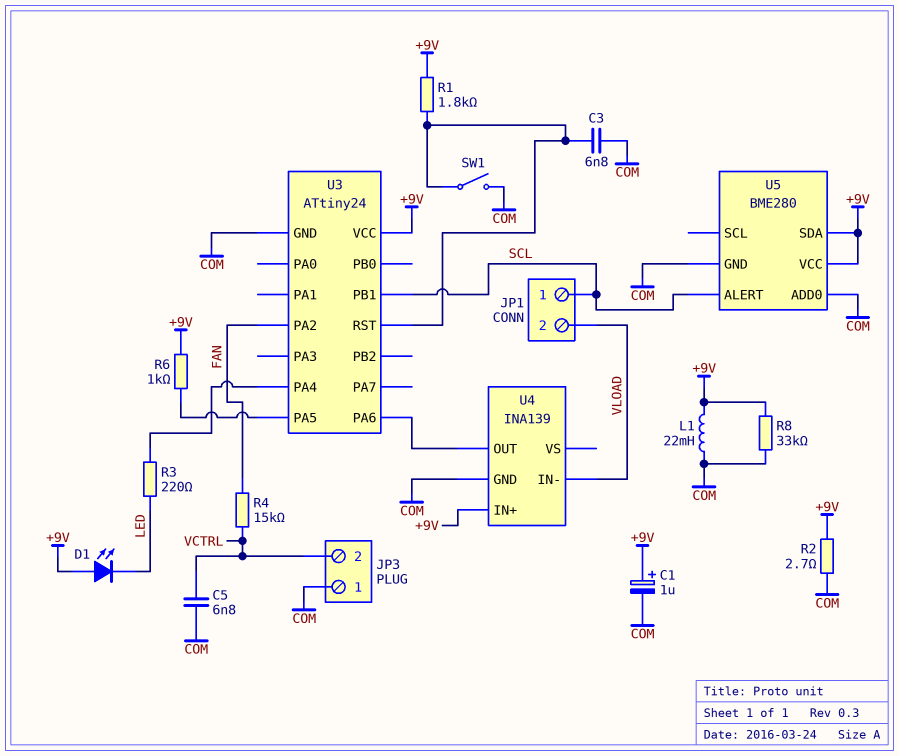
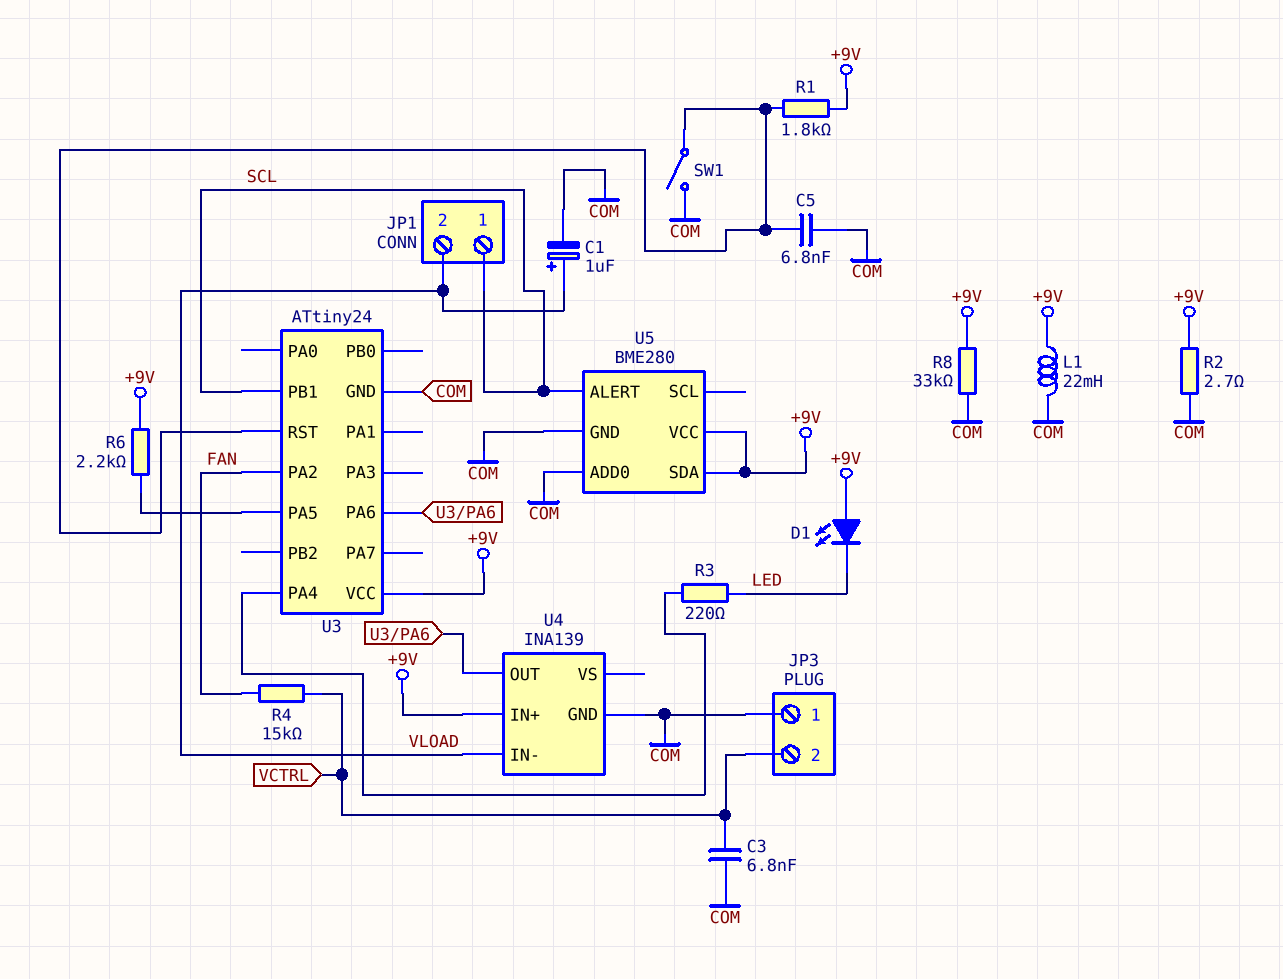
C1: 1uF (plus +9V, minus COM) -> 1uF (plus VLOAD, minus COM)
C3: 6.8nF (COM, U3/RST) -> 6.8nF (COM, VCTRL)
C5: 6.8nF (COM, VCTRL) -> 6.8nF (COM, U3/RST)
R6: 1k (+9V, U3/PA5) -> 2.2k (+9V, U3/PA5)

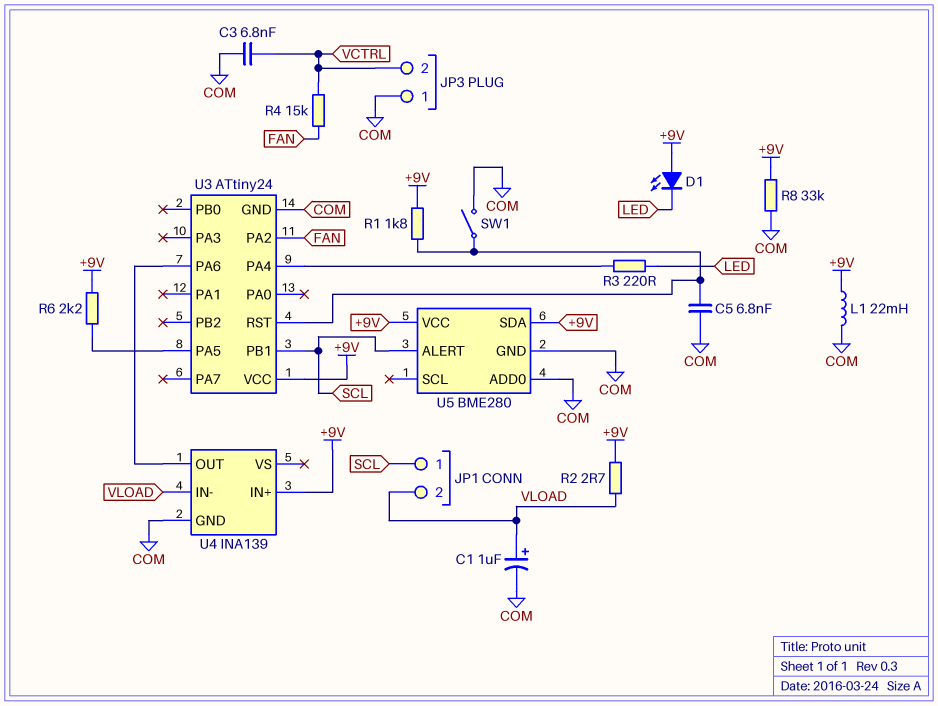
R2: 2.7 (+9V, COM) -> 2.7 (+9V, VLOAD)

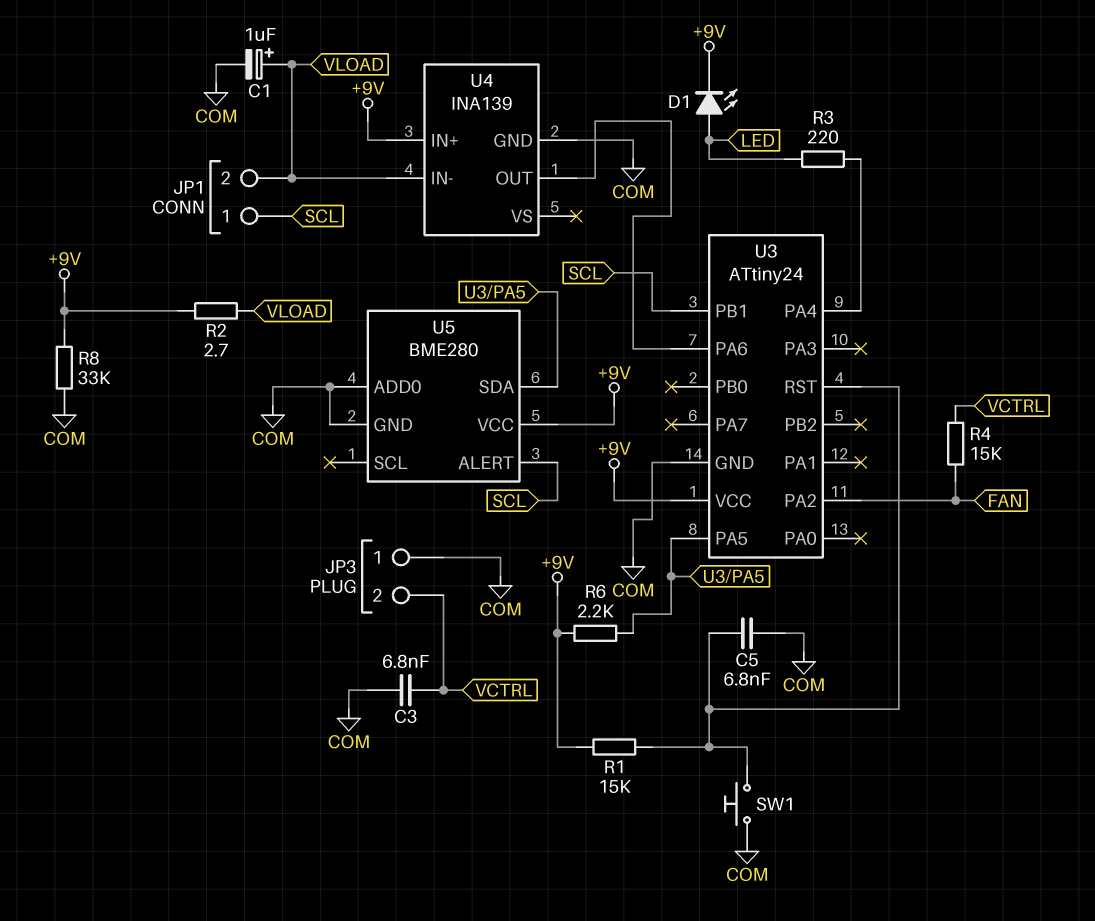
D1: LED (A +9V, K LED) -> LED (A LED, K +9V)
L1: 22mH (+9V, COM) -> none
R1: 1.8k (+9V, U3/RST) -> 15k (+9V, U3/RST)
SW1: switch (COM, U3/RST) -> button (COM, U3/RST)
U5 pin SDA: +9V -> U3/PA5

